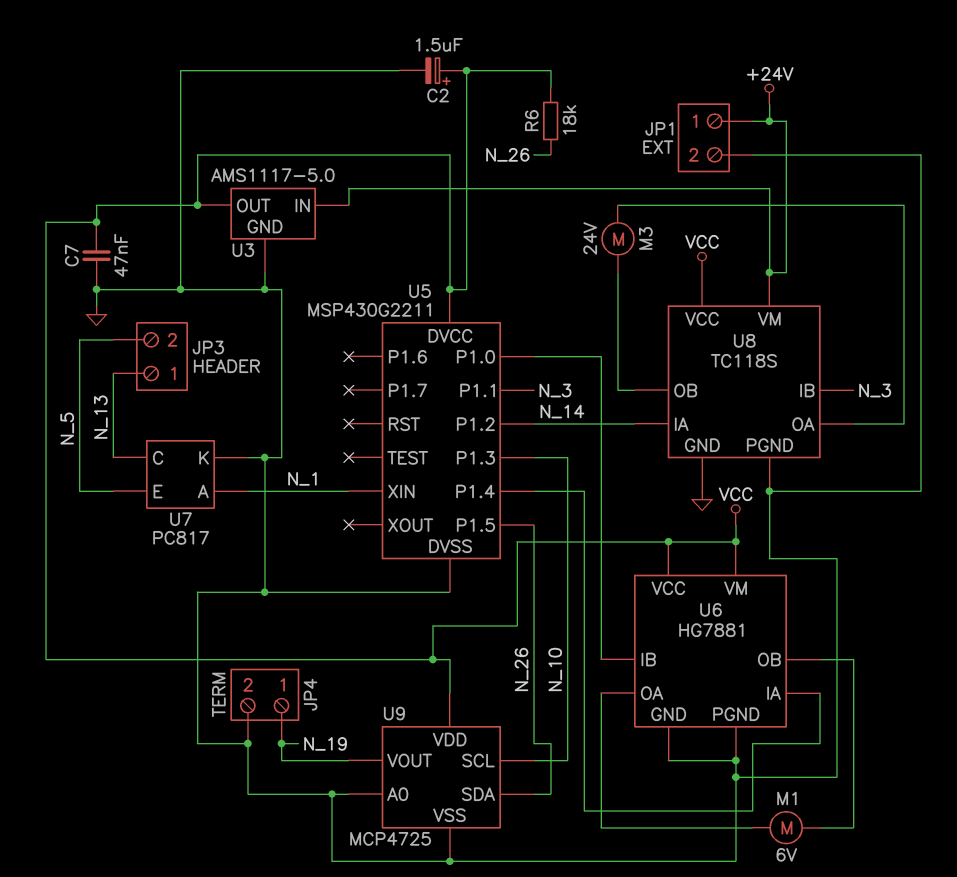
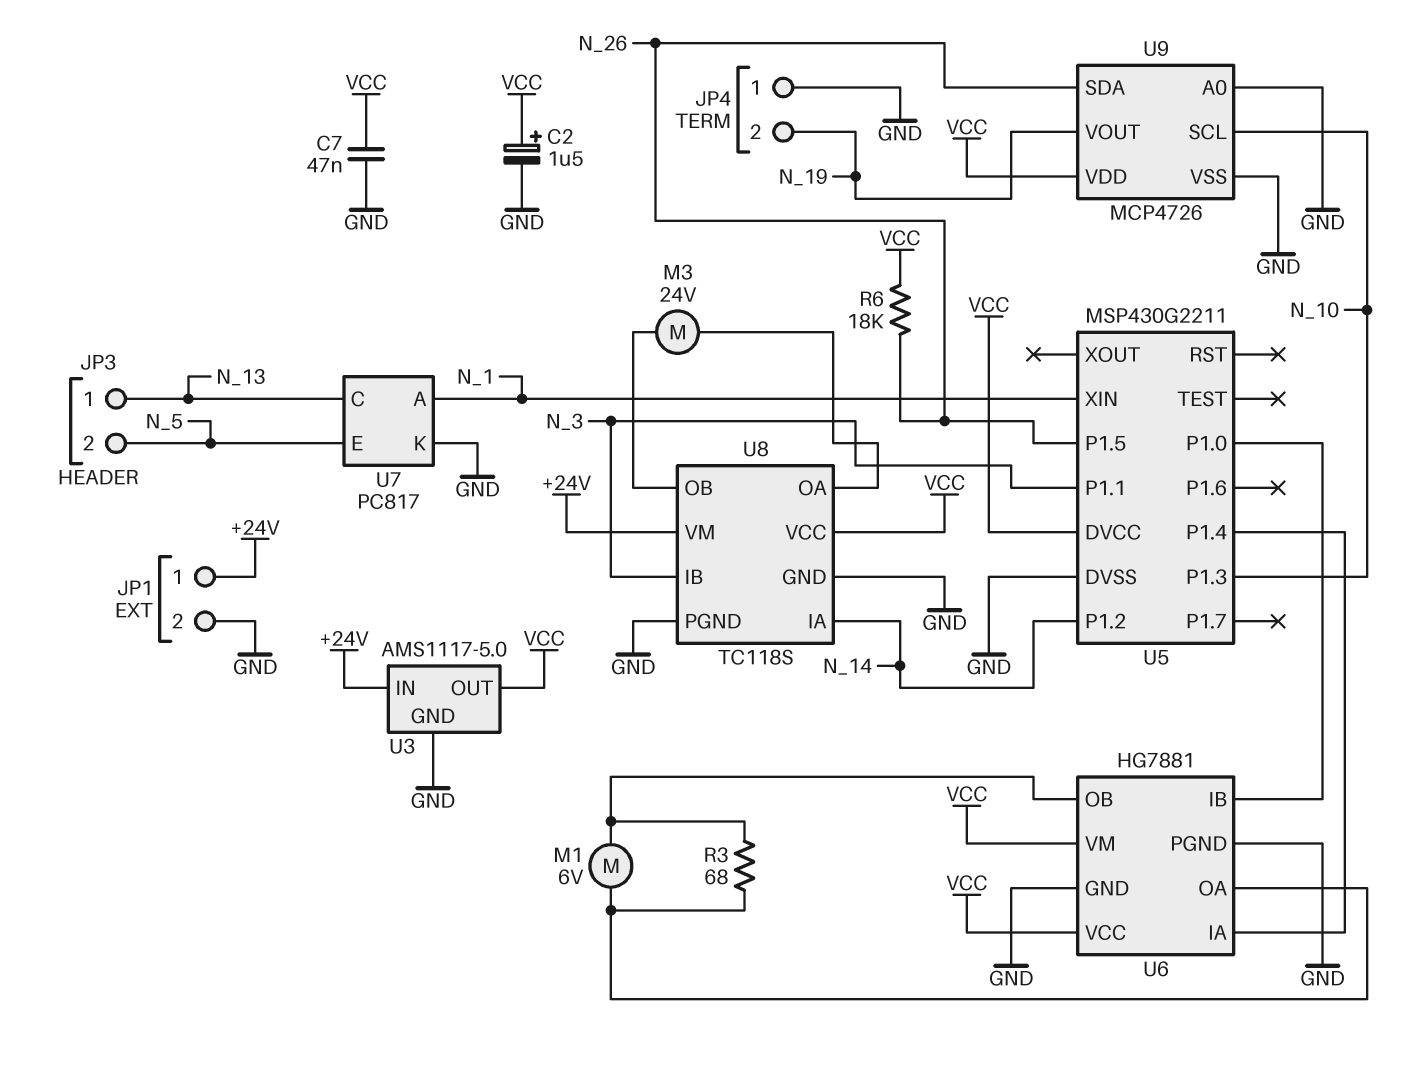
JP4 pin 1: N_19 -> GND
JP4 pin 2: GND -> N_19
R3: none -> 68 (U6/OA, U6/OB)
U9: MCP4725 -> MCP4726

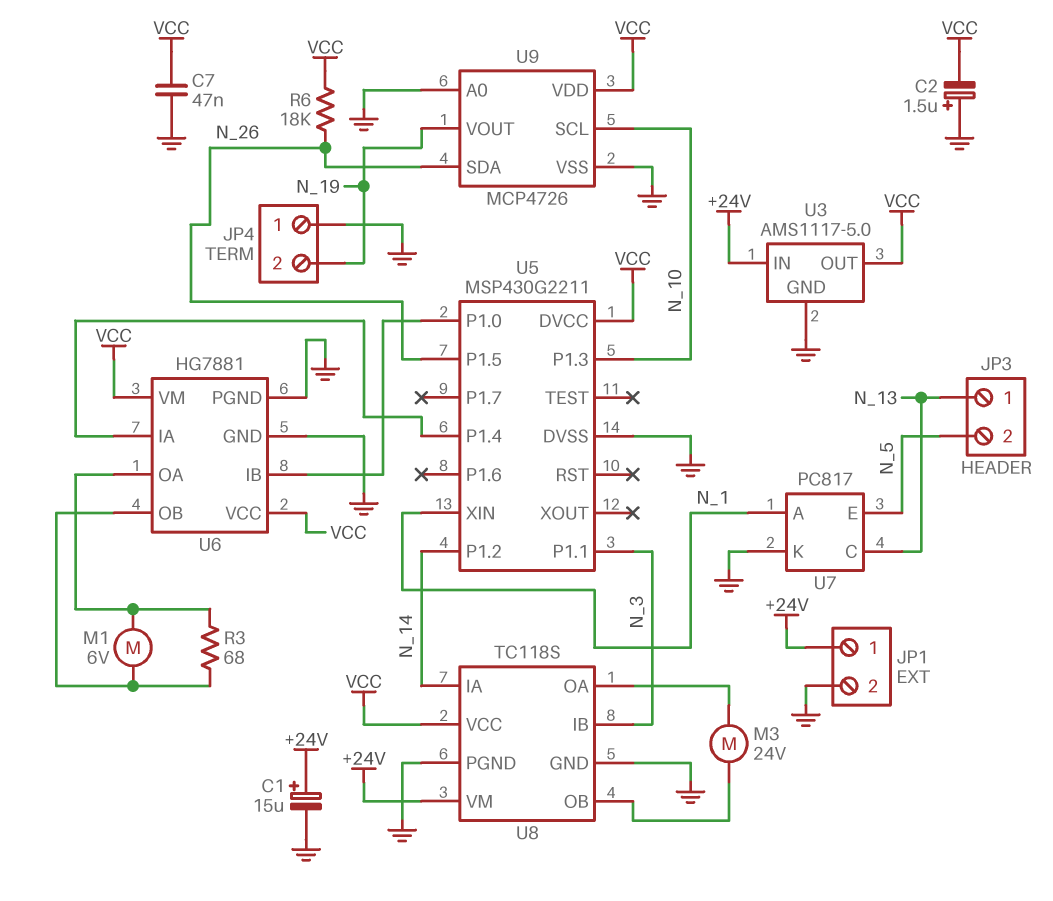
C1: none -> 15uF (plus +24V, minus GND)
C2: 1.5uF (plus VCC, minus GND) -> 1.5uF (plus GND, minus VCC)

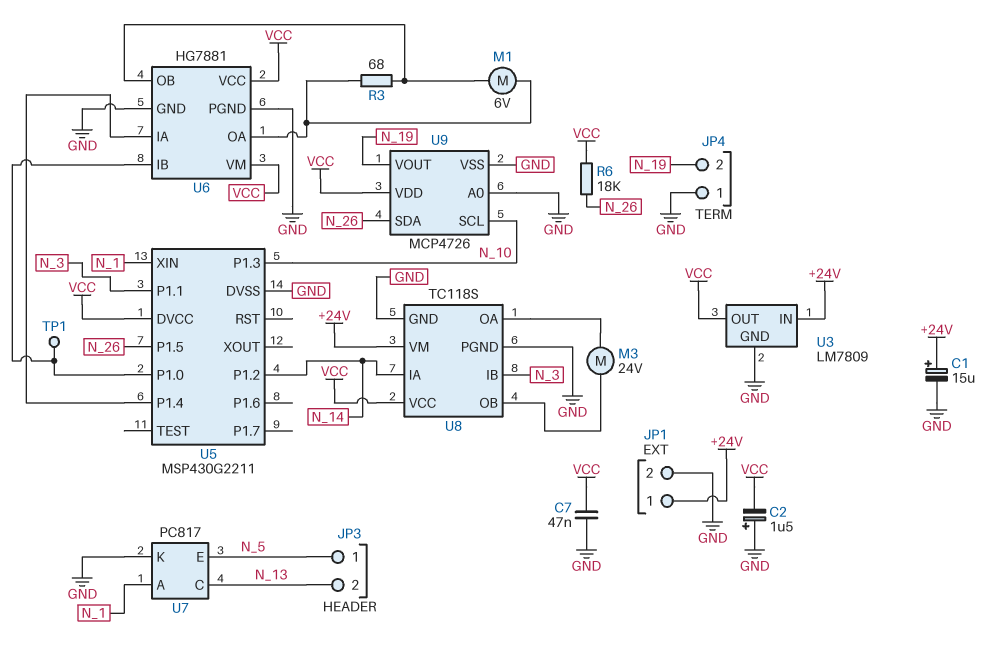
JP3 pin 1: N_13 -> N_5
JP3 pin 2: N_5 -> N_13
TP1: none -> test point (U5/P1.0)
U3: AMS1117-5.0 -> LM7809

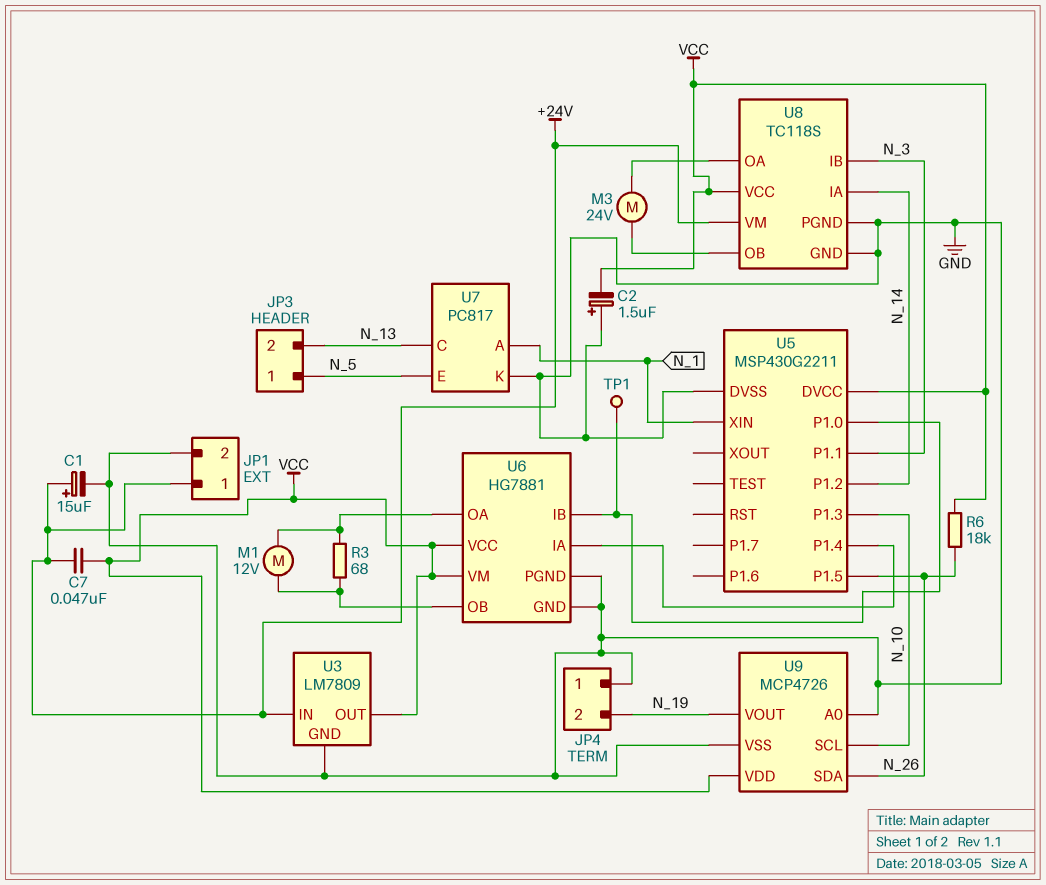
C7: 47nF (GND, VCC) -> 47nF (+24V, VCC)
M1: motor 6V (U6/OA, U6/OB) -> motor 12V (U6/OA, U6/OB)

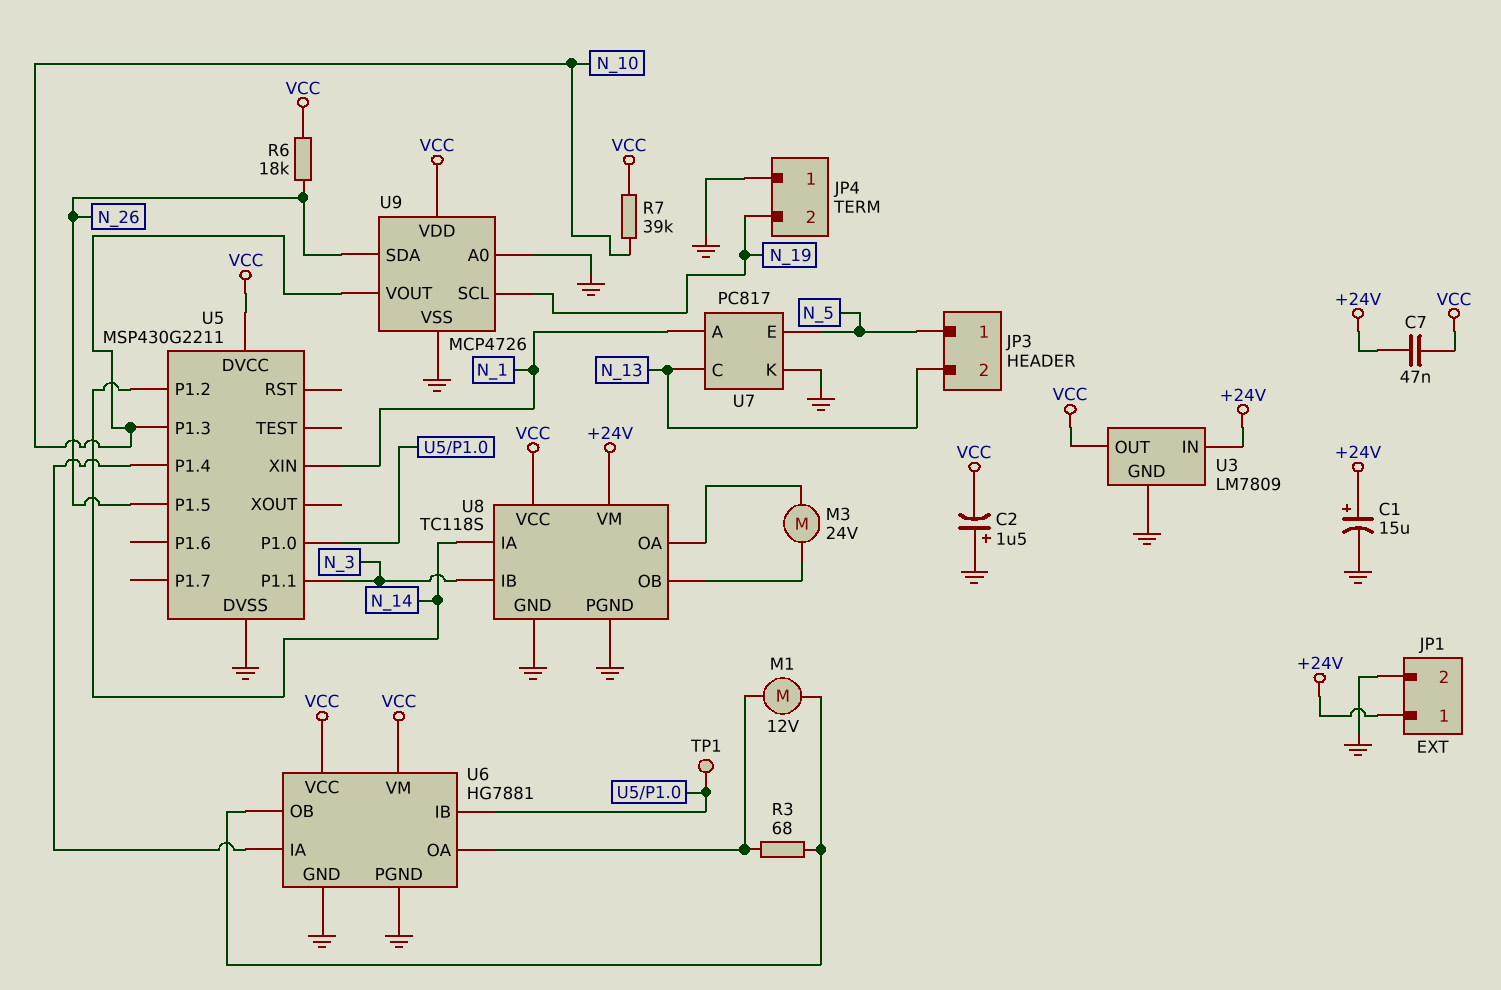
R7: none -> 39k (N_10, VCC)
U9 pin SCL: N_10 -> N_19
U9 pin VOUT: N_19 -> N_10

